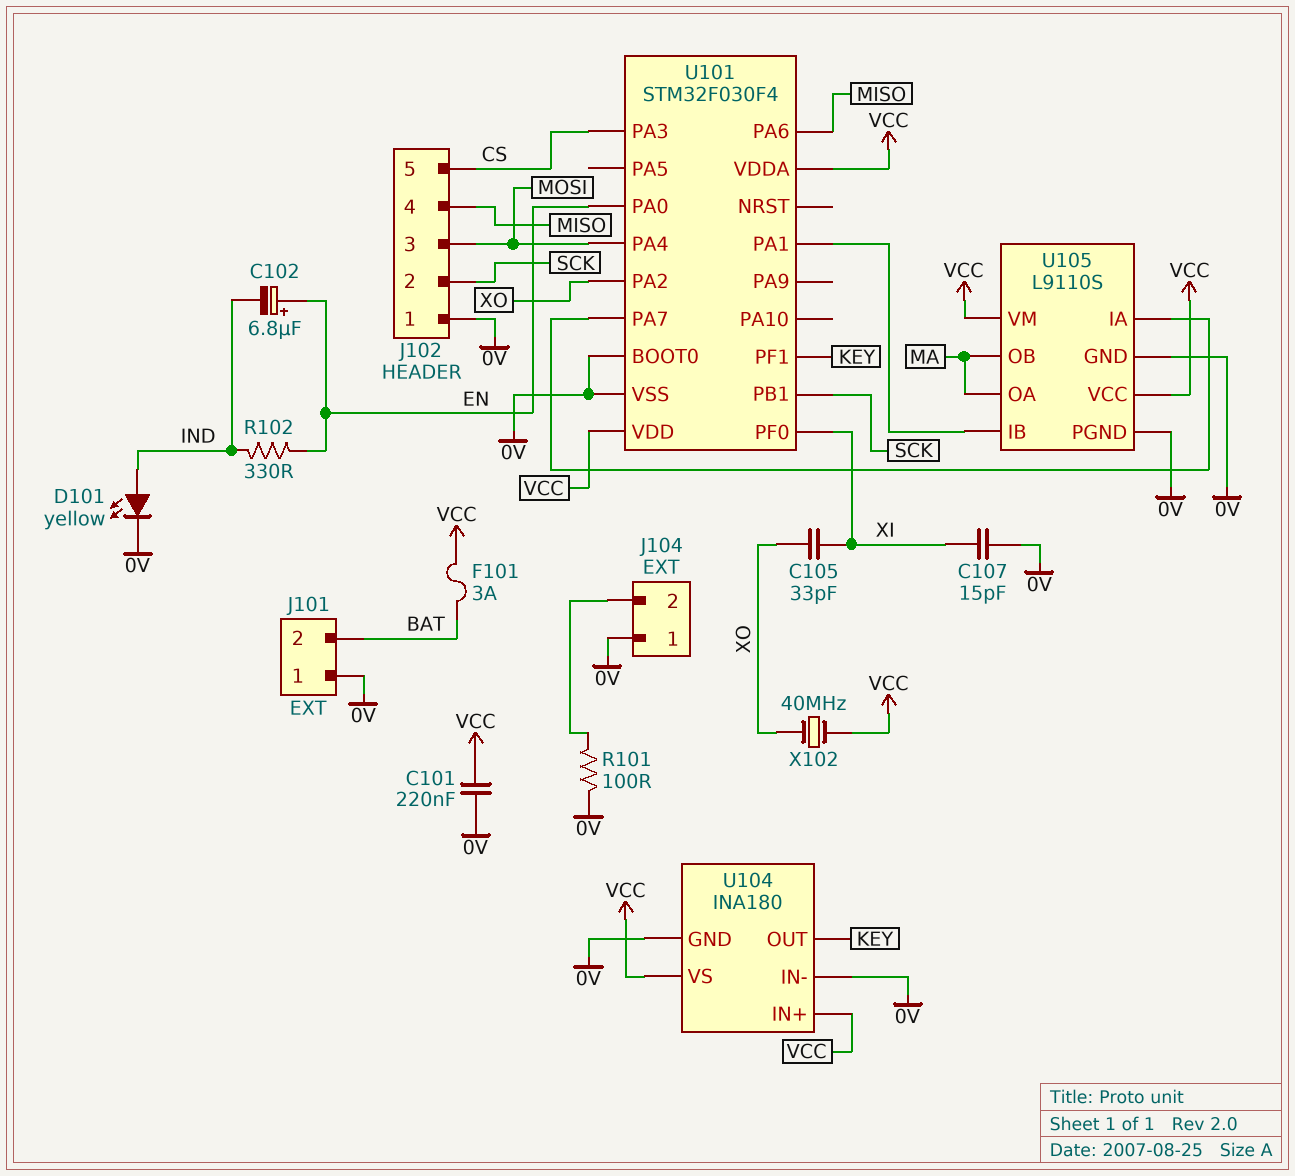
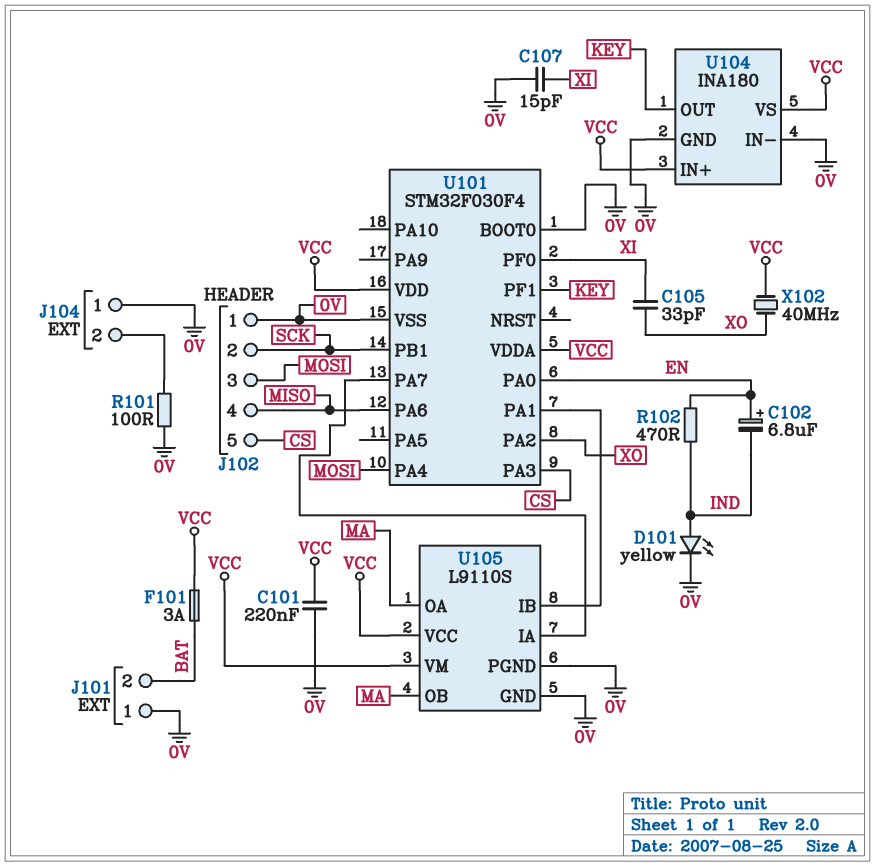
R102: 330 (EN, IND) -> 470 (EN, IND)

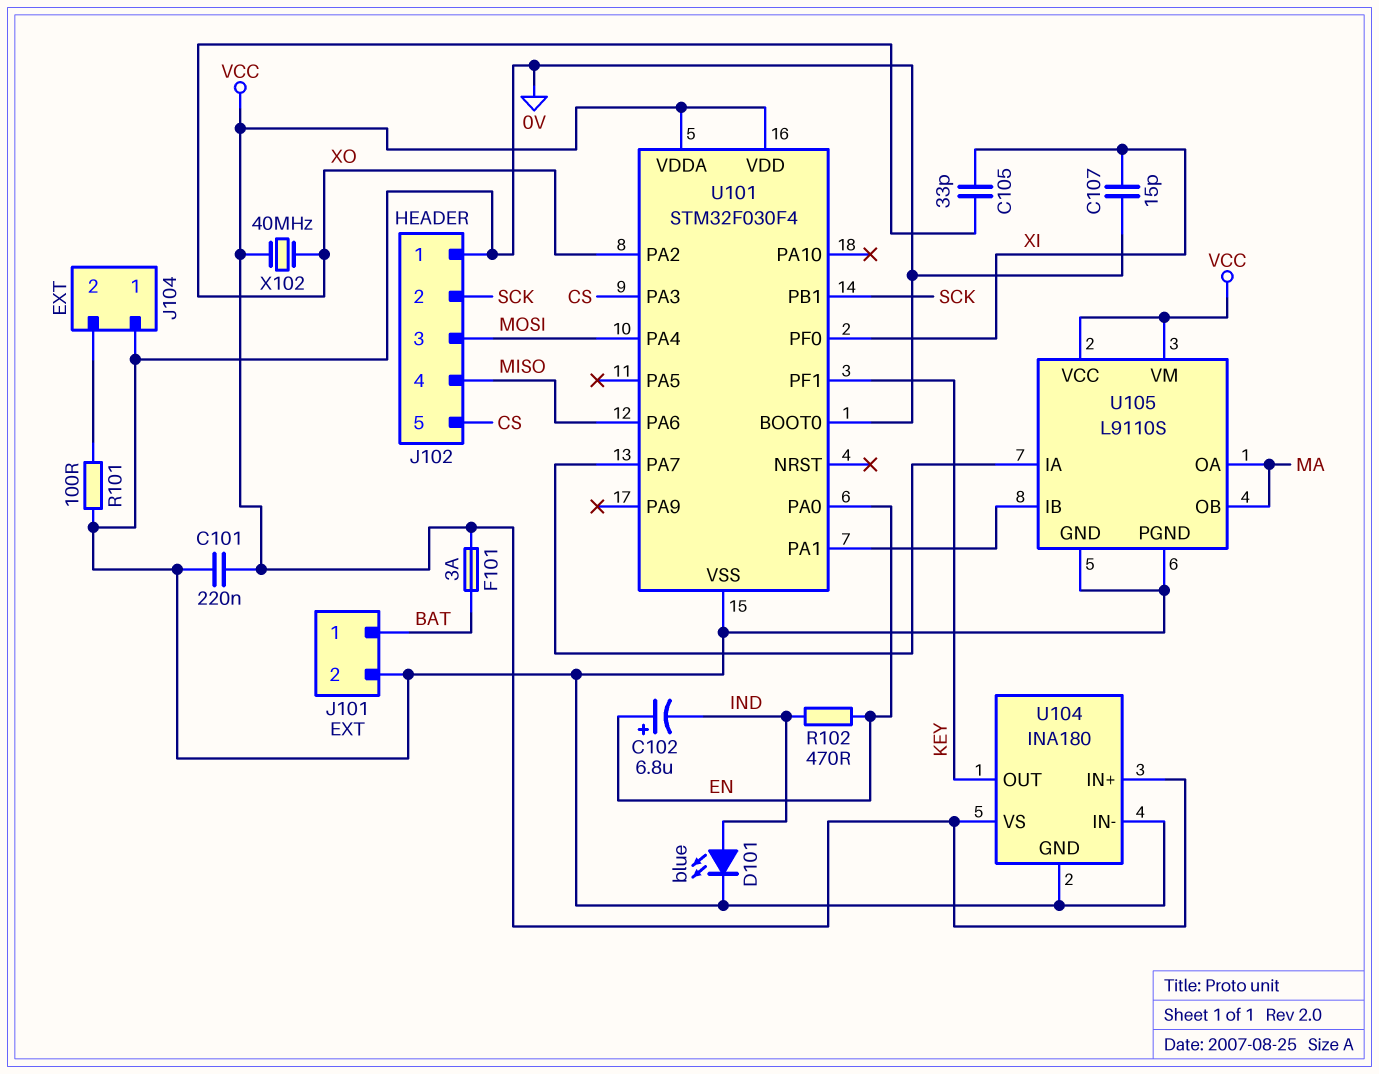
D101: LED yellow (A IND, K 0V) -> LED blue (A IND, K 0V)
J101 pin 1: 0V -> BAT
J101 pin 2: BAT -> 0V

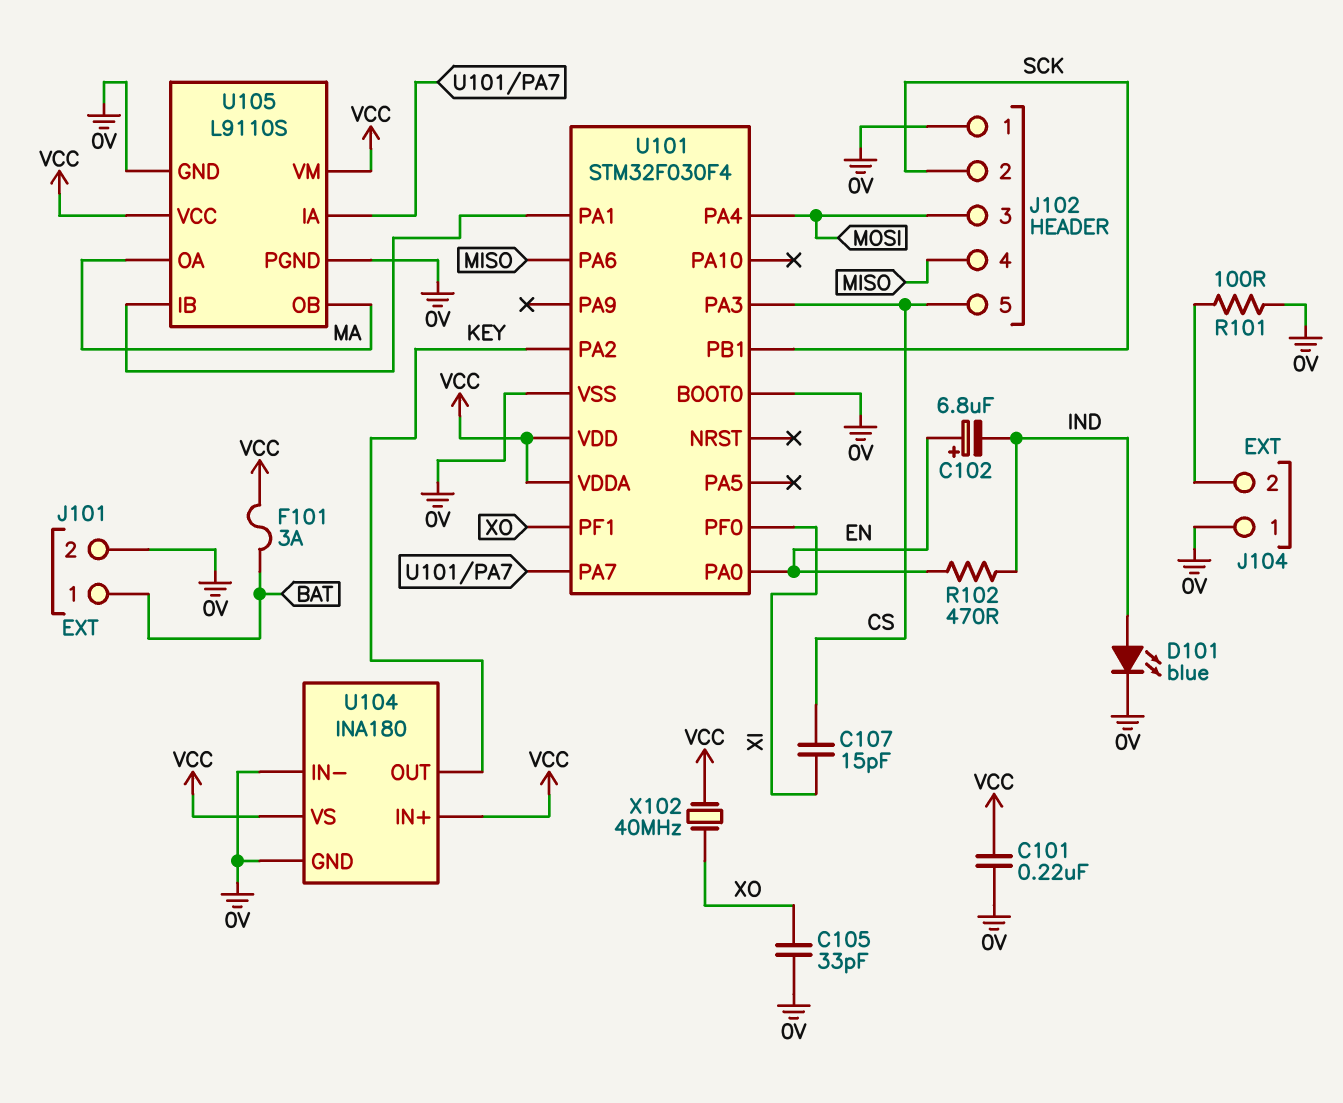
C105: 33pF (XI, XO) -> 33pF (0V, XO)
C107: 15pF (0V, XI) -> 15pF (CS, XI)
U101 pin PA2: XO -> KEY
U101 pin PF1: KEY -> XO

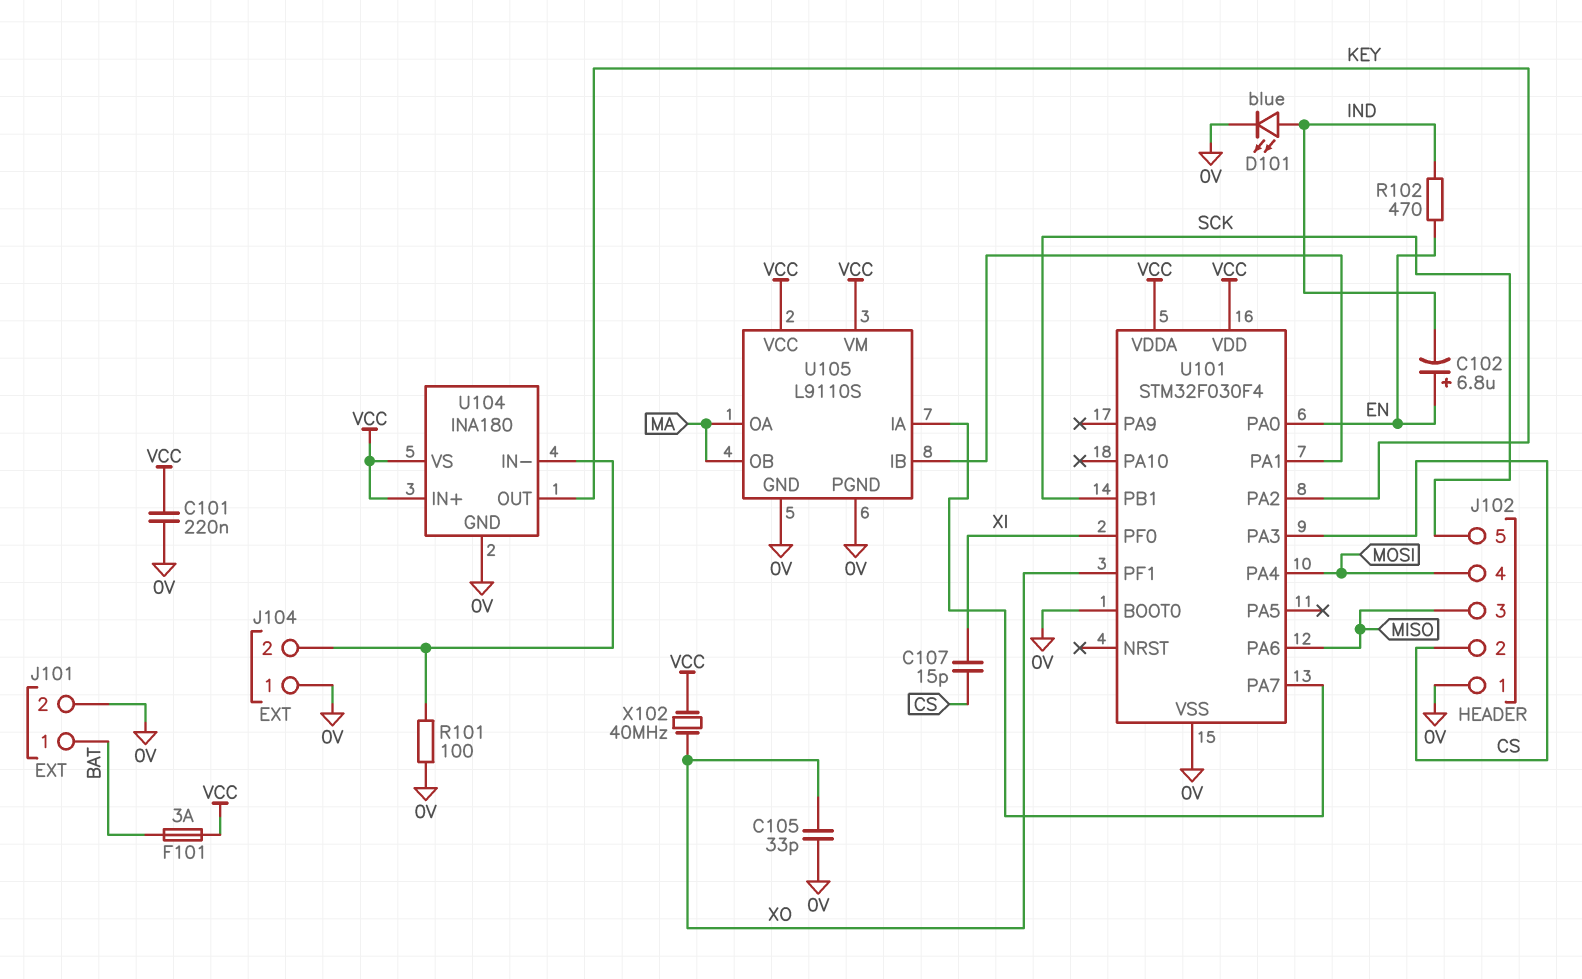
J102 pin 2: SCK -> CS
J102 pin 3: MOSI -> MISO
J102 pin 4: MISO -> MOSI
J102 pin 5: CS -> SCK
U104 pin IN-: 0V -> J104/2

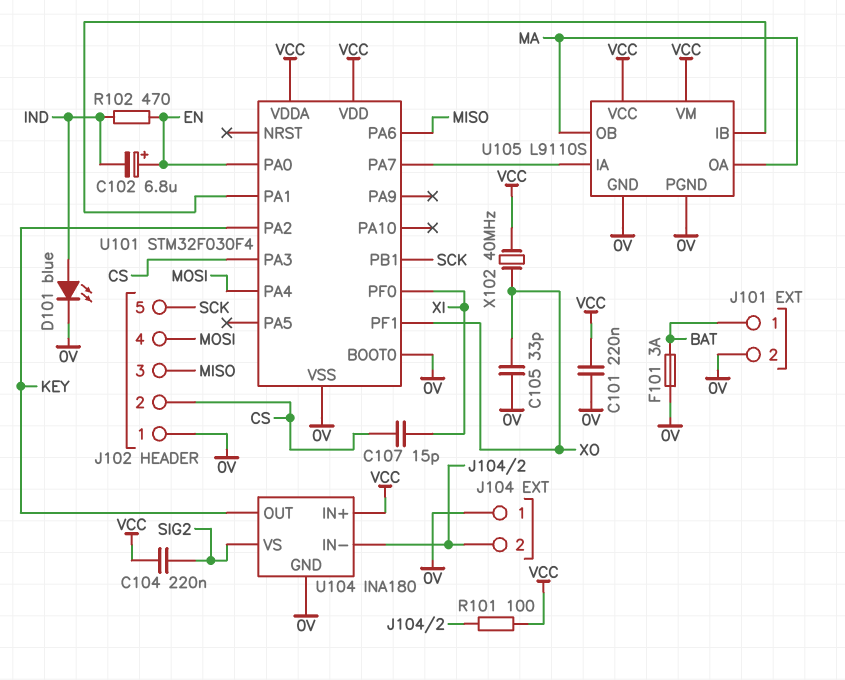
C104: none -> 220nF (SIG2, VCC)
F101: 3A (BAT, VCC) -> 3A (0V, BAT)
R101: 100 (0V, J104/2) -> 100 (J104/2, VCC)
U104 pin VS: VCC -> SIG2

